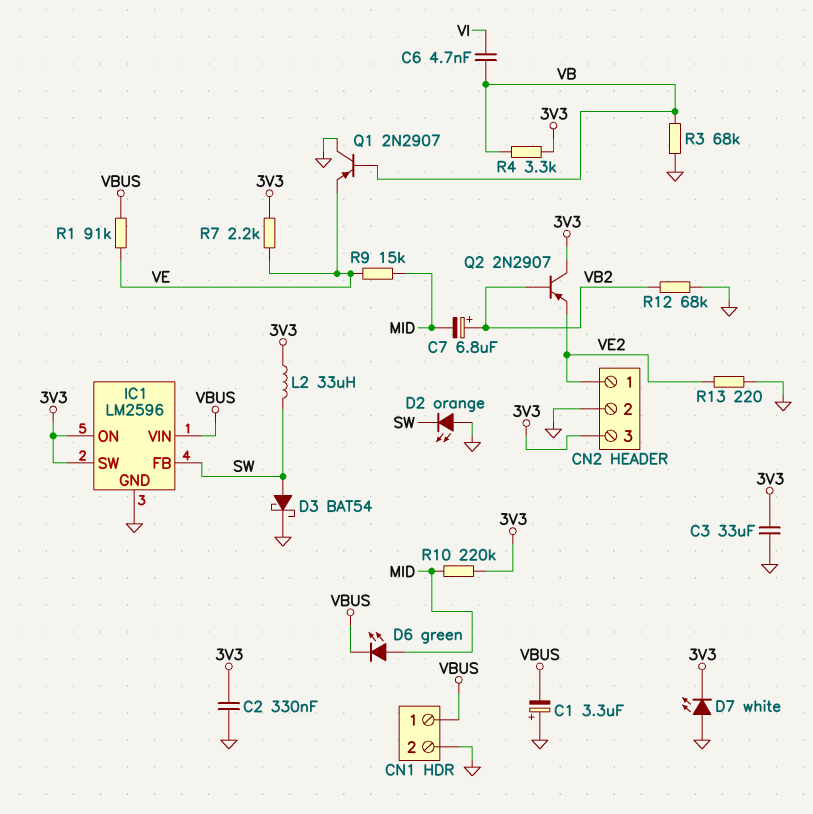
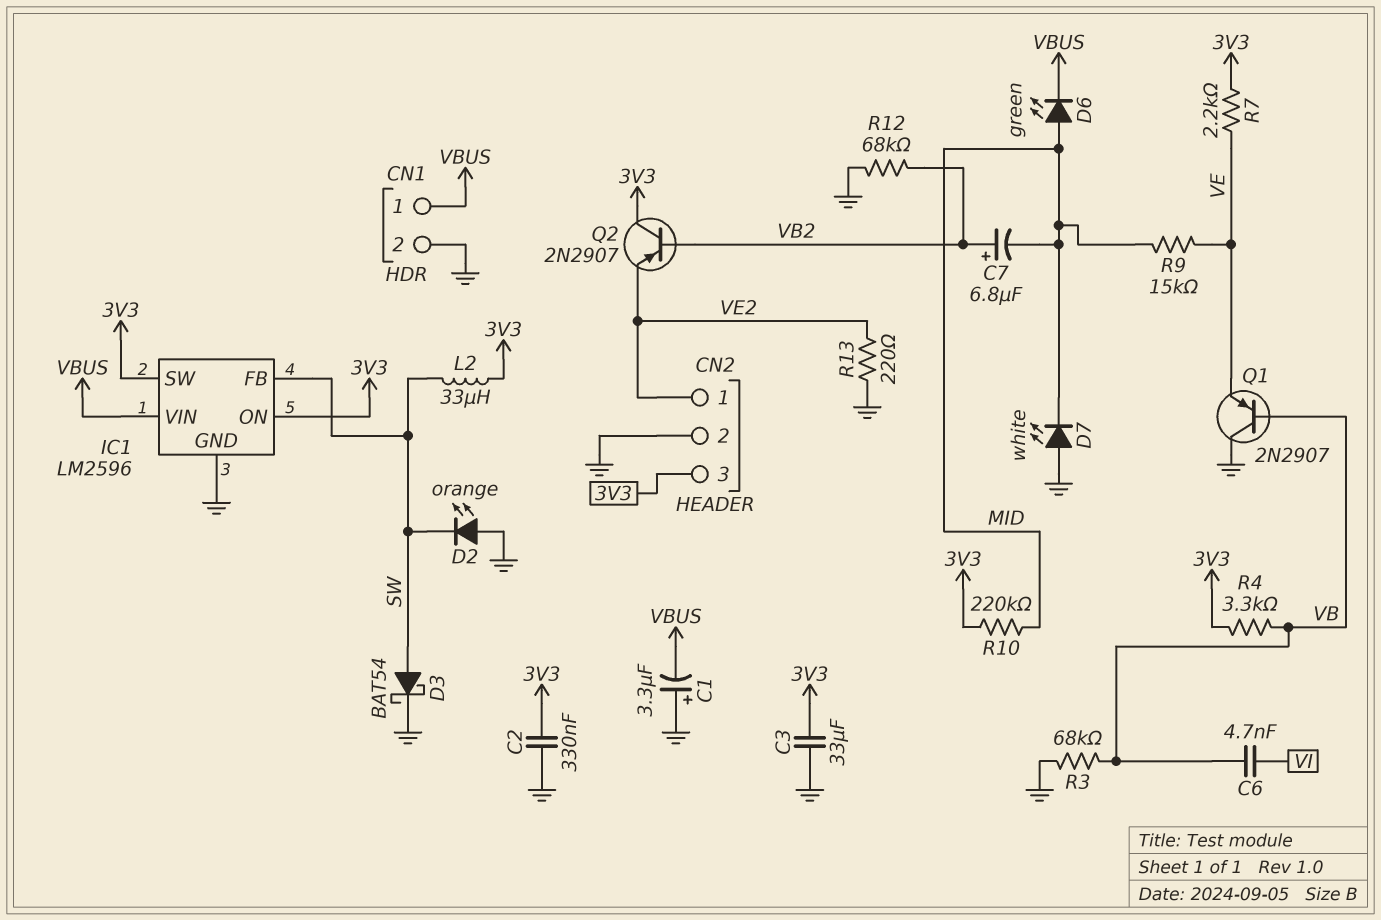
D7: LED white (A GND, K 3V3) -> LED white (A GND, K MID)
R1: 91k (VBUS, VE) -> none

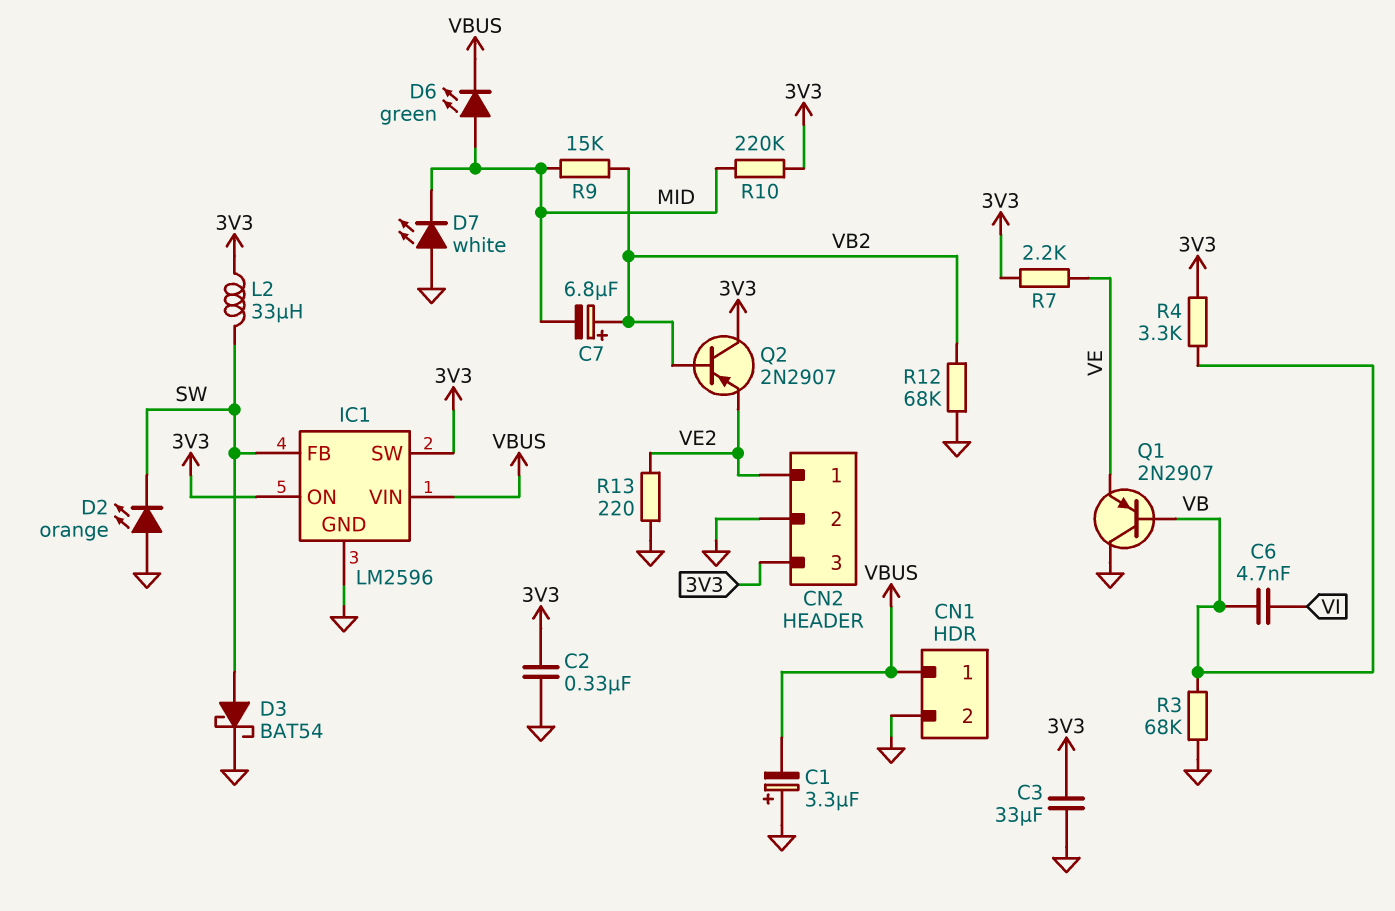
R9: 15k (MID, VE) -> 15k (MID, VB2)

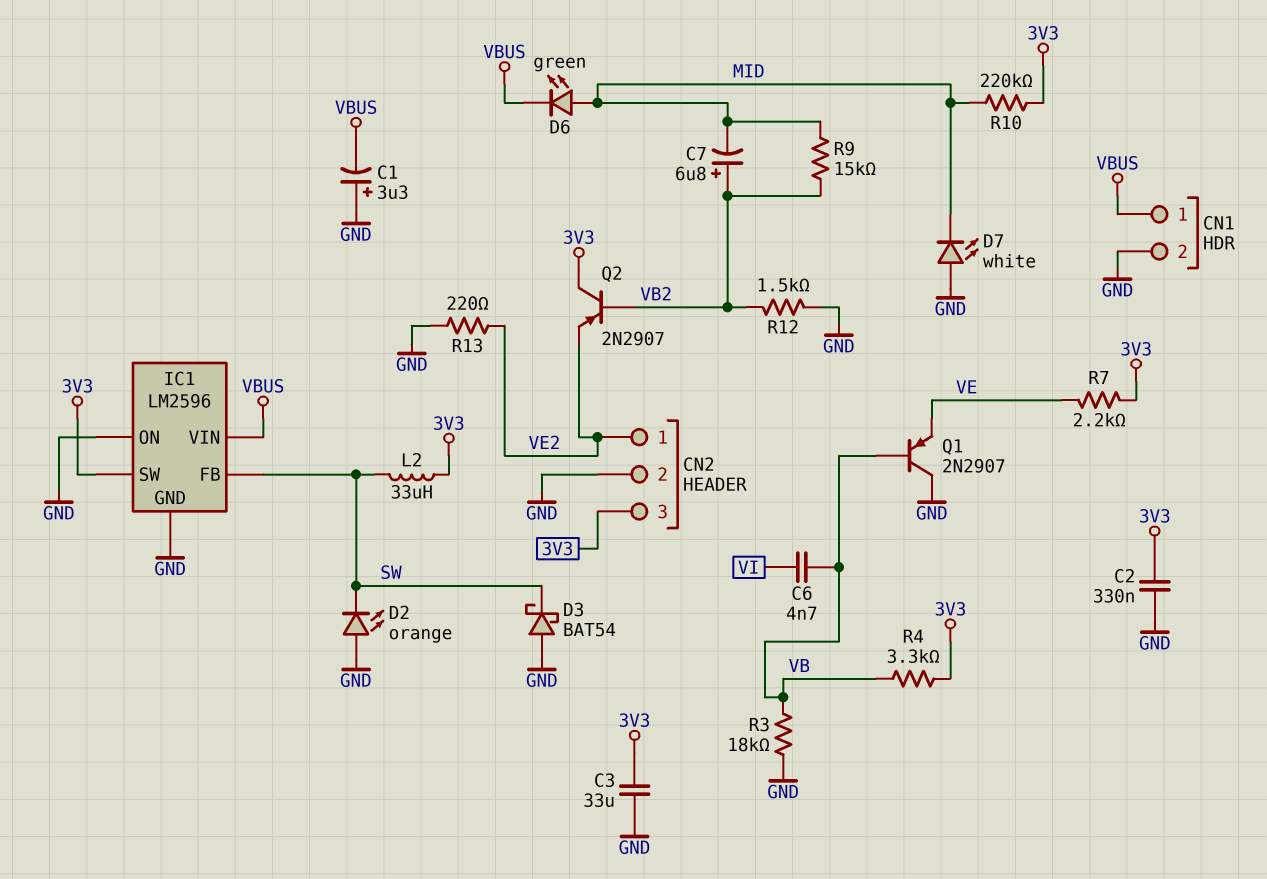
D3: schottky BAT54 (A SW, K GND) -> schottky BAT54 (A GND, K SW)
IC1 pin ON: 3V3 -> GND
R3: 68k (GND, VB) -> 18k (GND, VB)
R12: 68k (GND, VB2) -> 1.5k (GND, VB2)

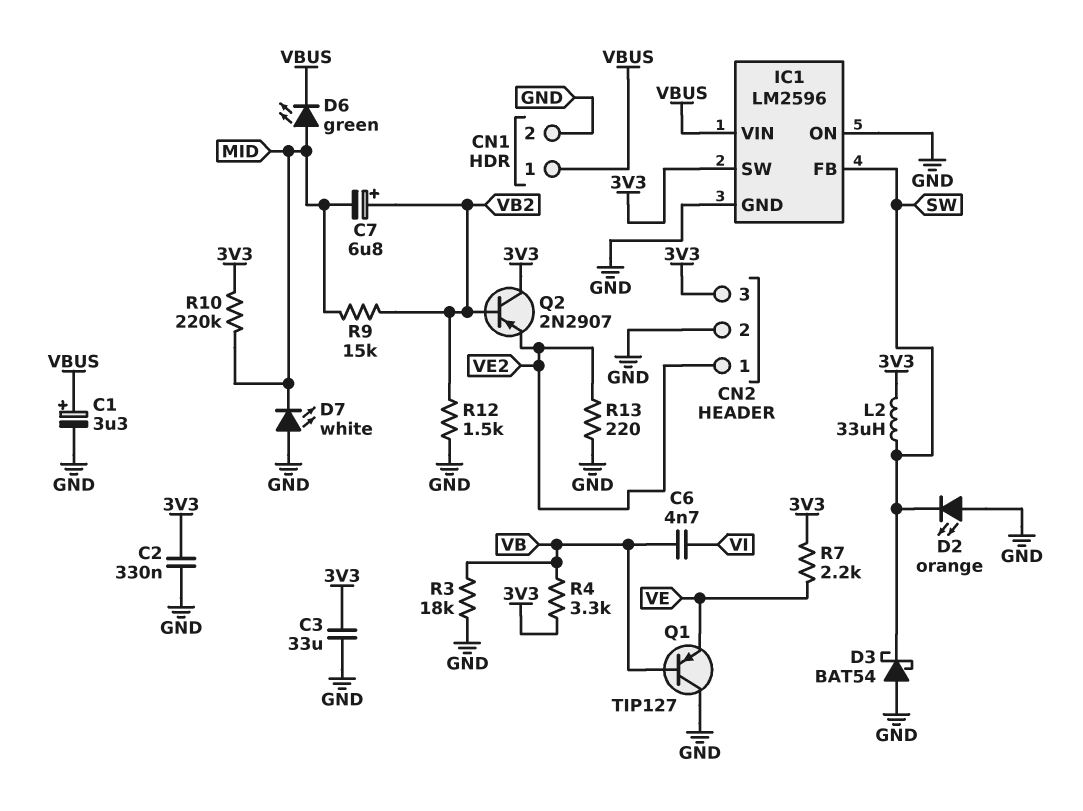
C1: 3.3uF (plus GND, minus VBUS) -> 3.3uF (plus VBUS, minus GND)
Q1: PNP 2N2907 (B VB, C GND, E VE) -> PNP TIP127 (B VB, C GND, E VE)

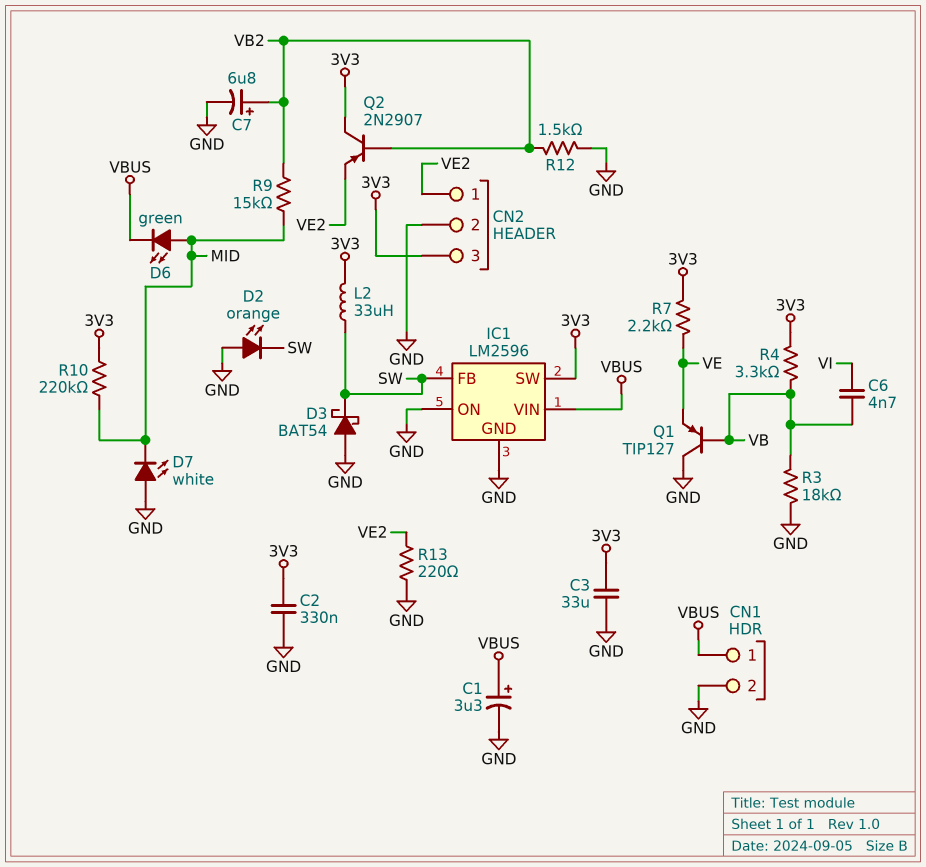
C7: 6.8uF (plus VB2, minus MID) -> 6.8uF (plus VB2, minus GND)

